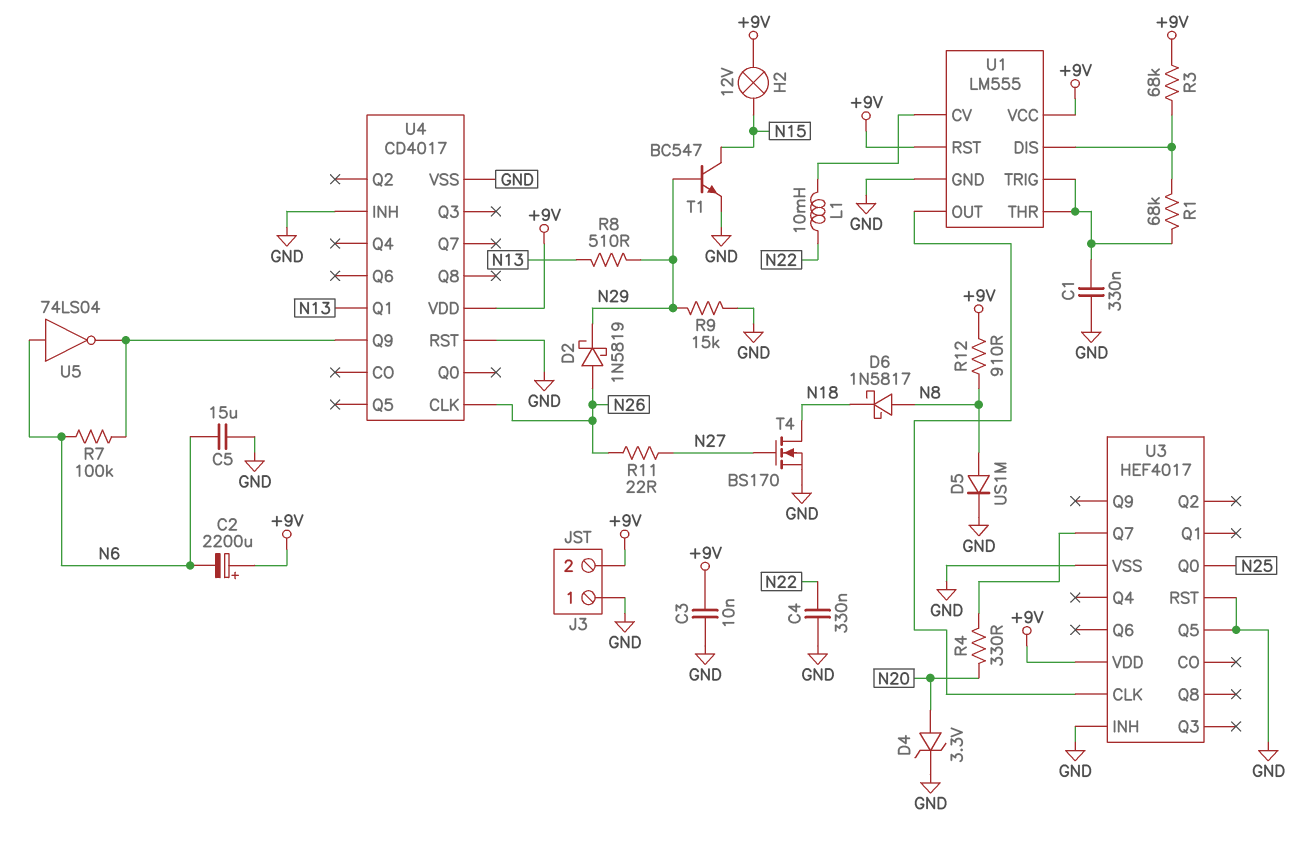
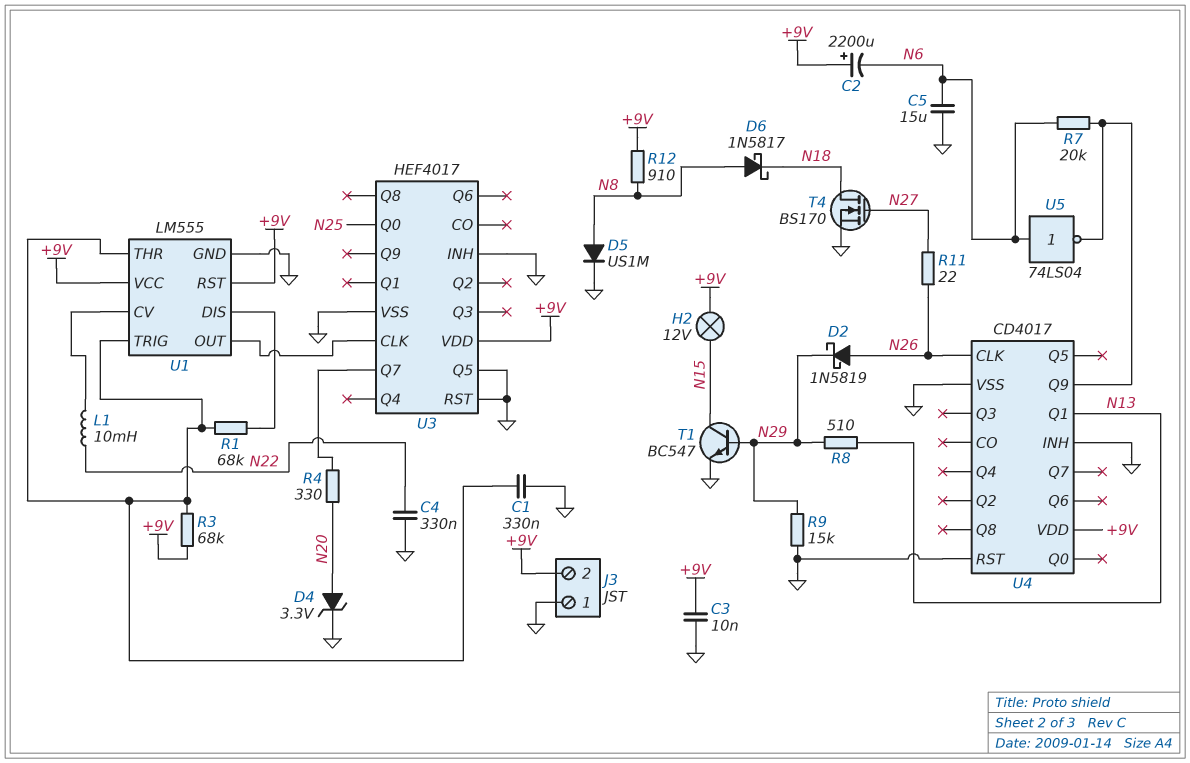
R3: 68k (+9V, U1/DIS) -> 68k (+9V, U1/THR)
R7: 100k (N6, U4/Q9) -> 20k (N6, U4/Q9)

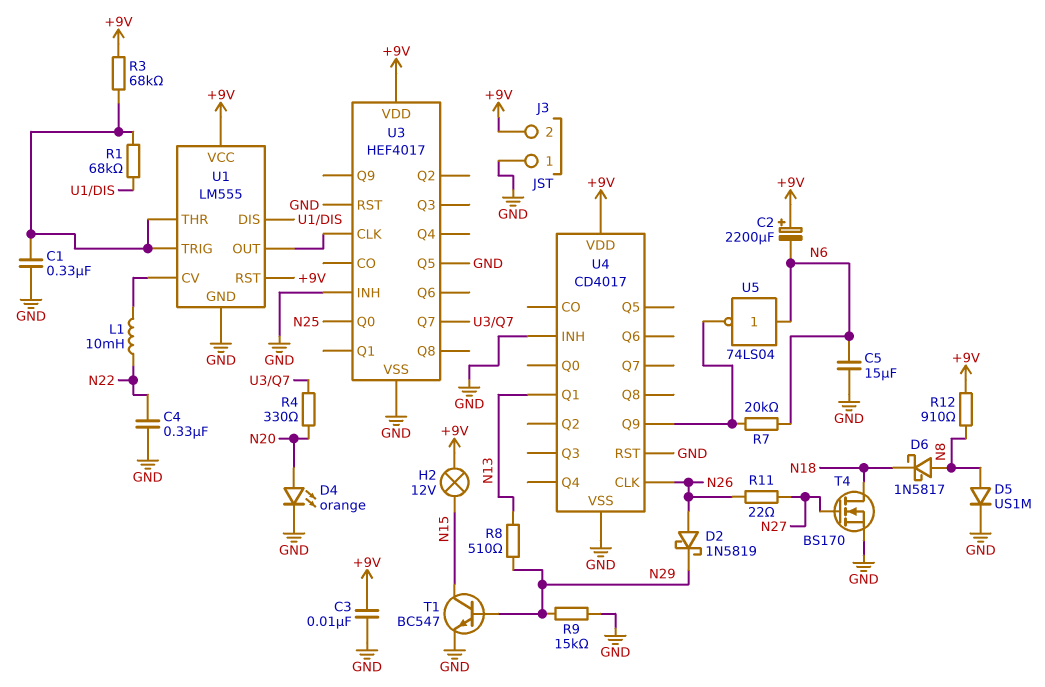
D4: zener 3.3V (A N20, K GND) -> LED orange (A N20, K GND)

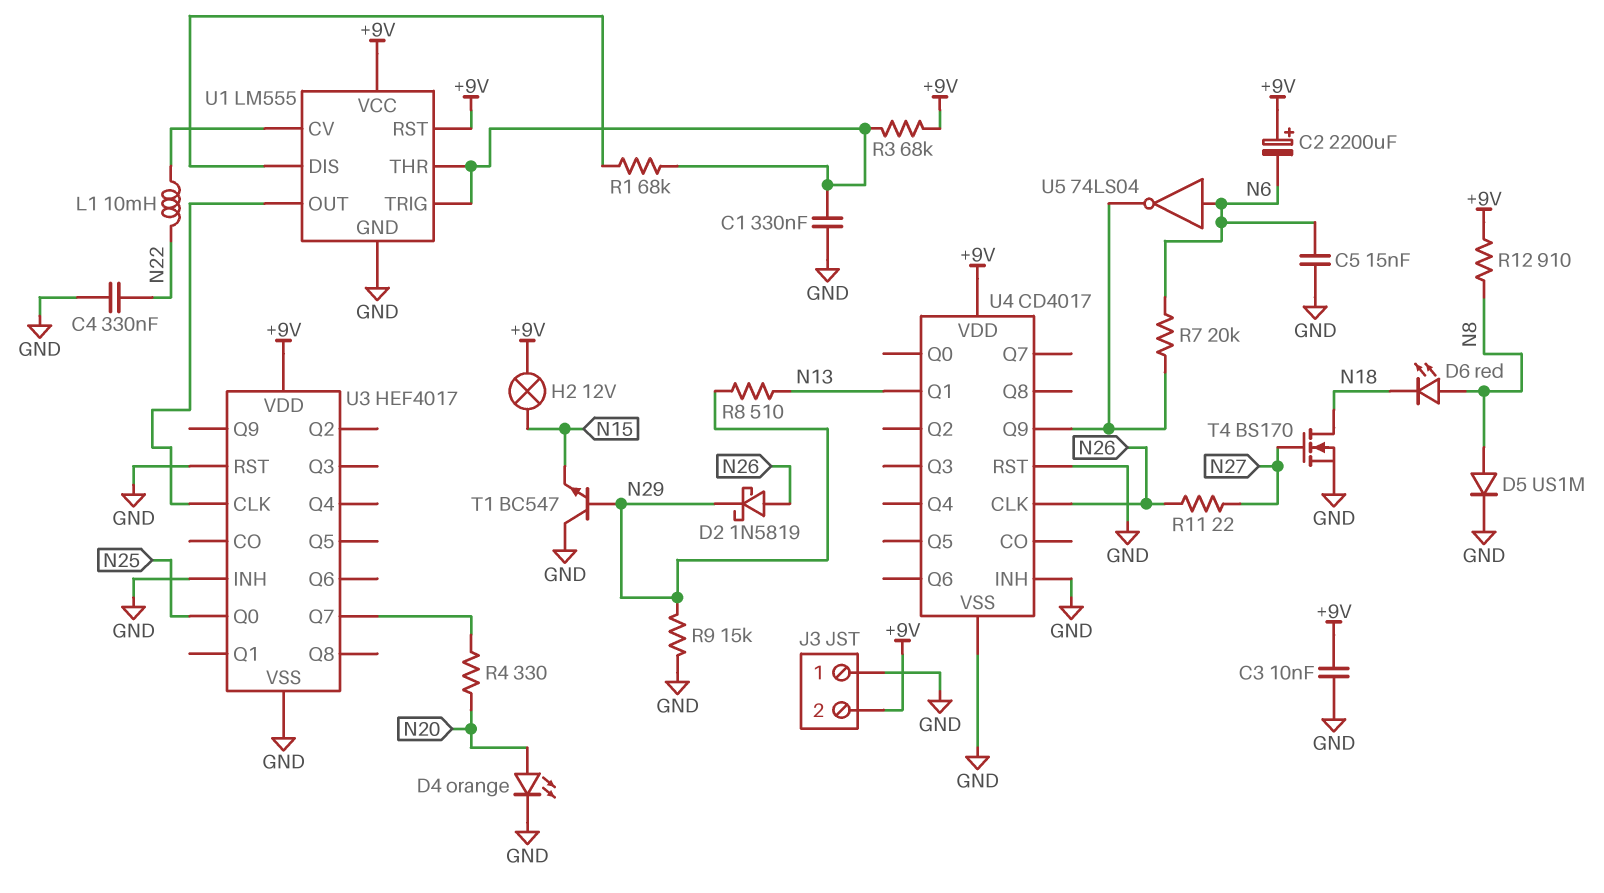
C5: 15uF (GND, N6) -> 15nF (GND, N6)
D6: schottky 1N5817 (A N8, K N18) -> LED red (A N8, K N18)
T1: NPN BC547 (B N29, C N15, E GND) -> NPN BC547 (B N29, C GND, E N15)
U3 pin Q5: GND -> none

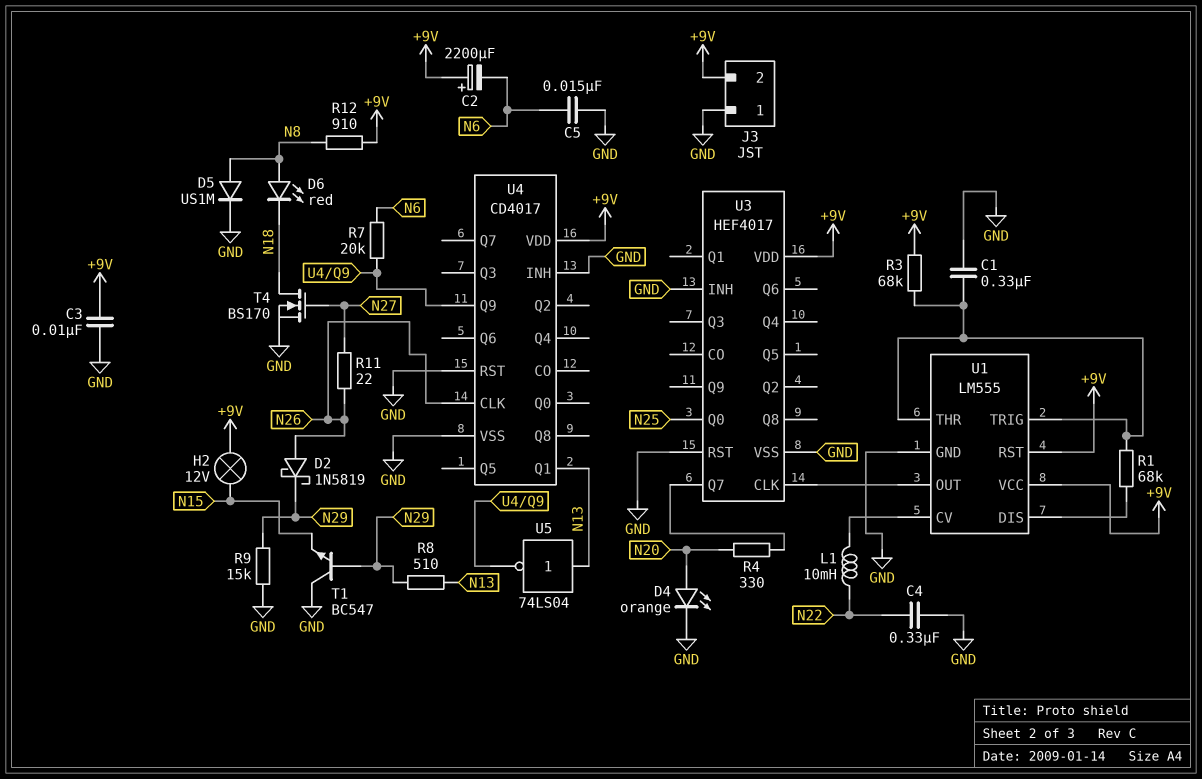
U5: NOT 74LS04 (in N6, out U4/Q9) -> NOT 74LS04 (in N13, out U4/Q9)

